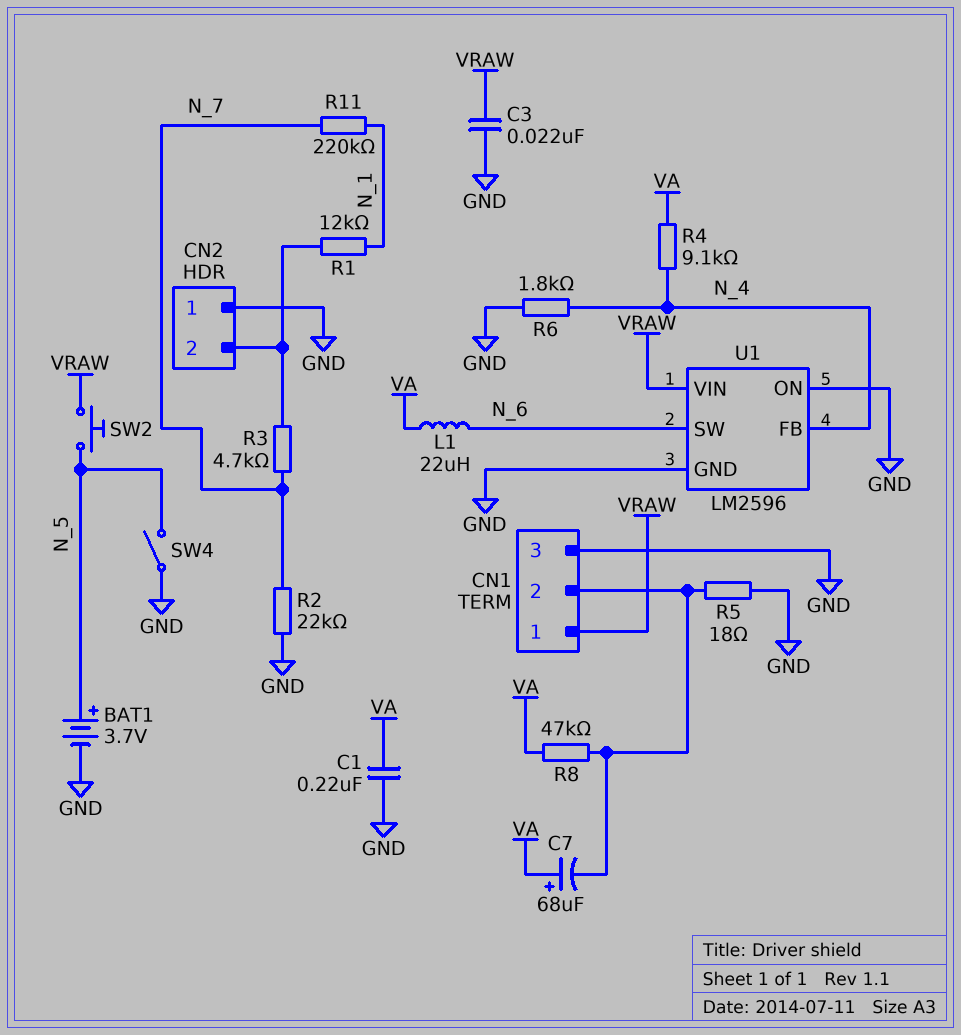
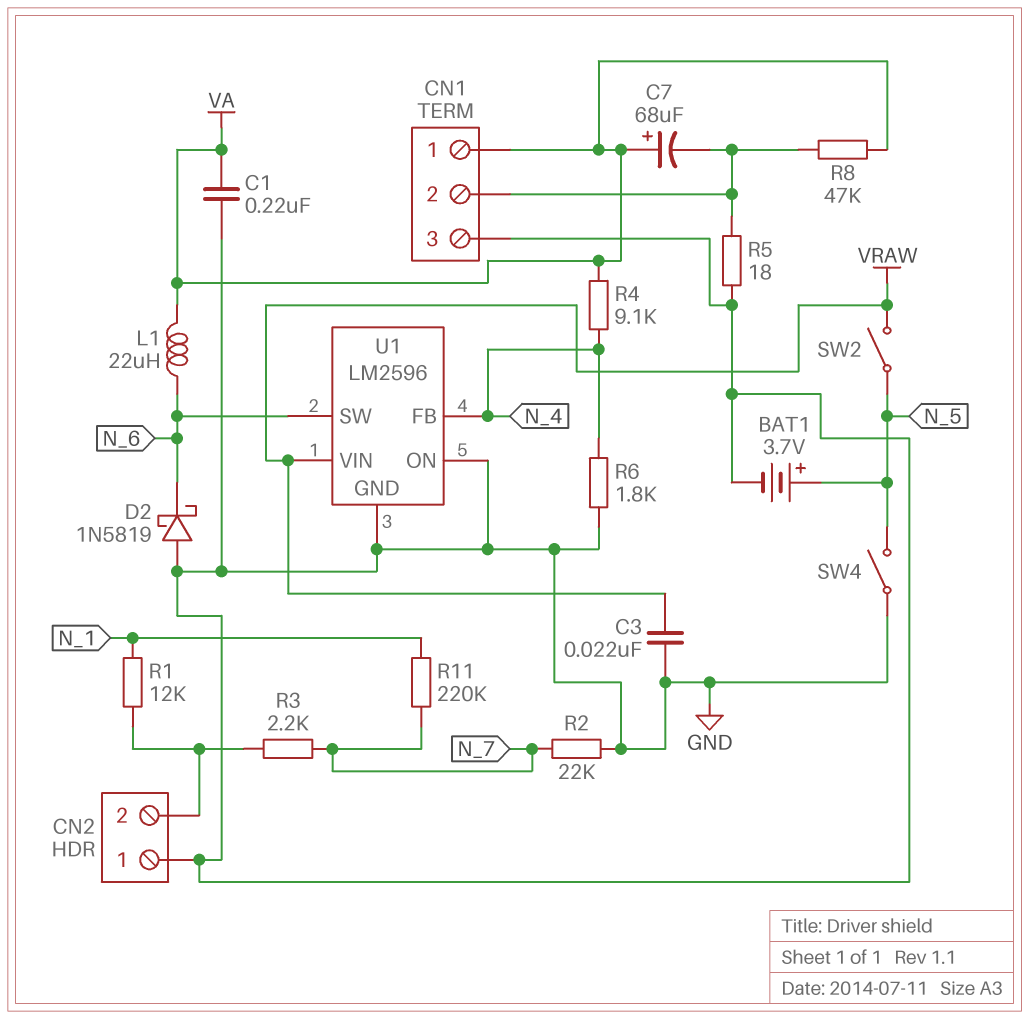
CN1 pin 1: VRAW -> VA
D2: none -> schottky 1N5819 (A GND, K N_6)
R3: 4.7k (CN2/2, N_7) -> 2.2k (CN2/2, N_7)
SW2: button (N_5, VRAW) -> switch (N_5, VRAW)

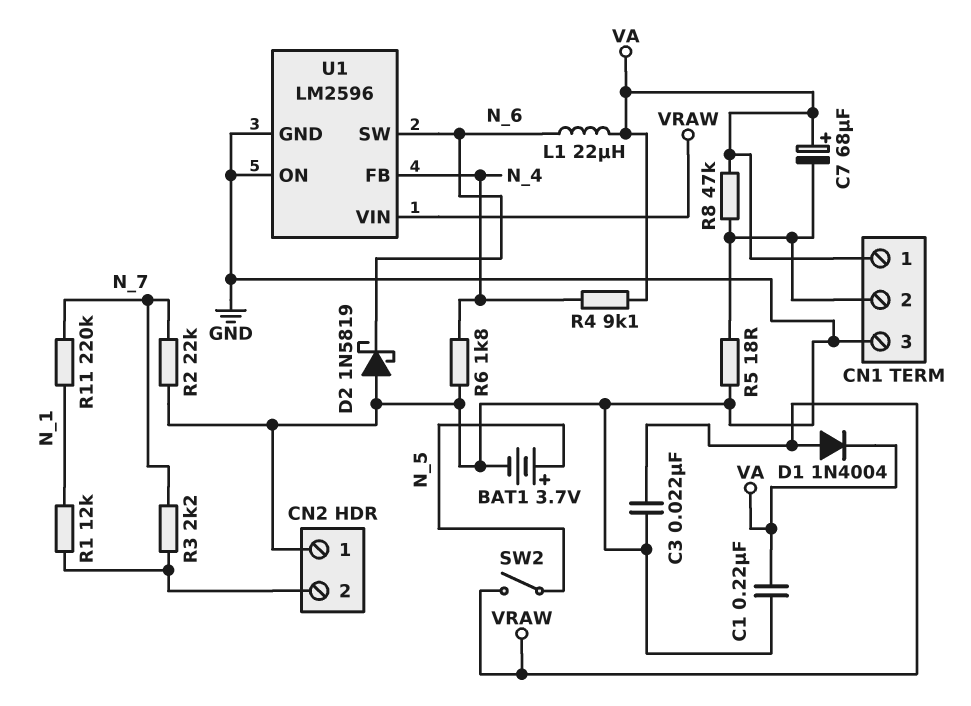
D1: none -> diode 1N4004 (A VRAW, K VA)
SW4: switch (GND, N_5) -> none

